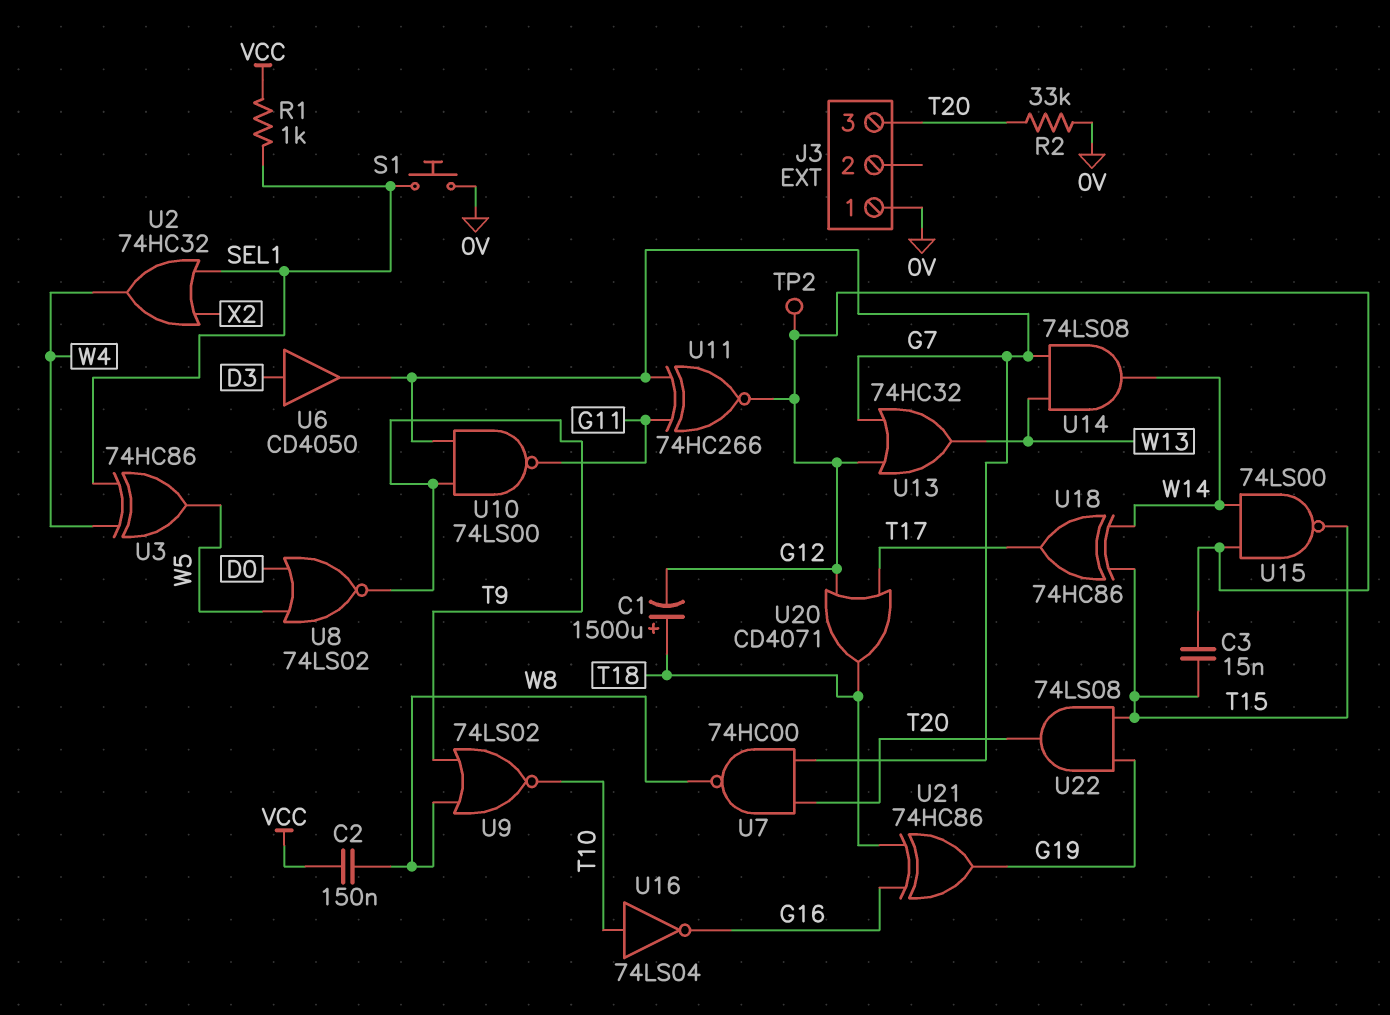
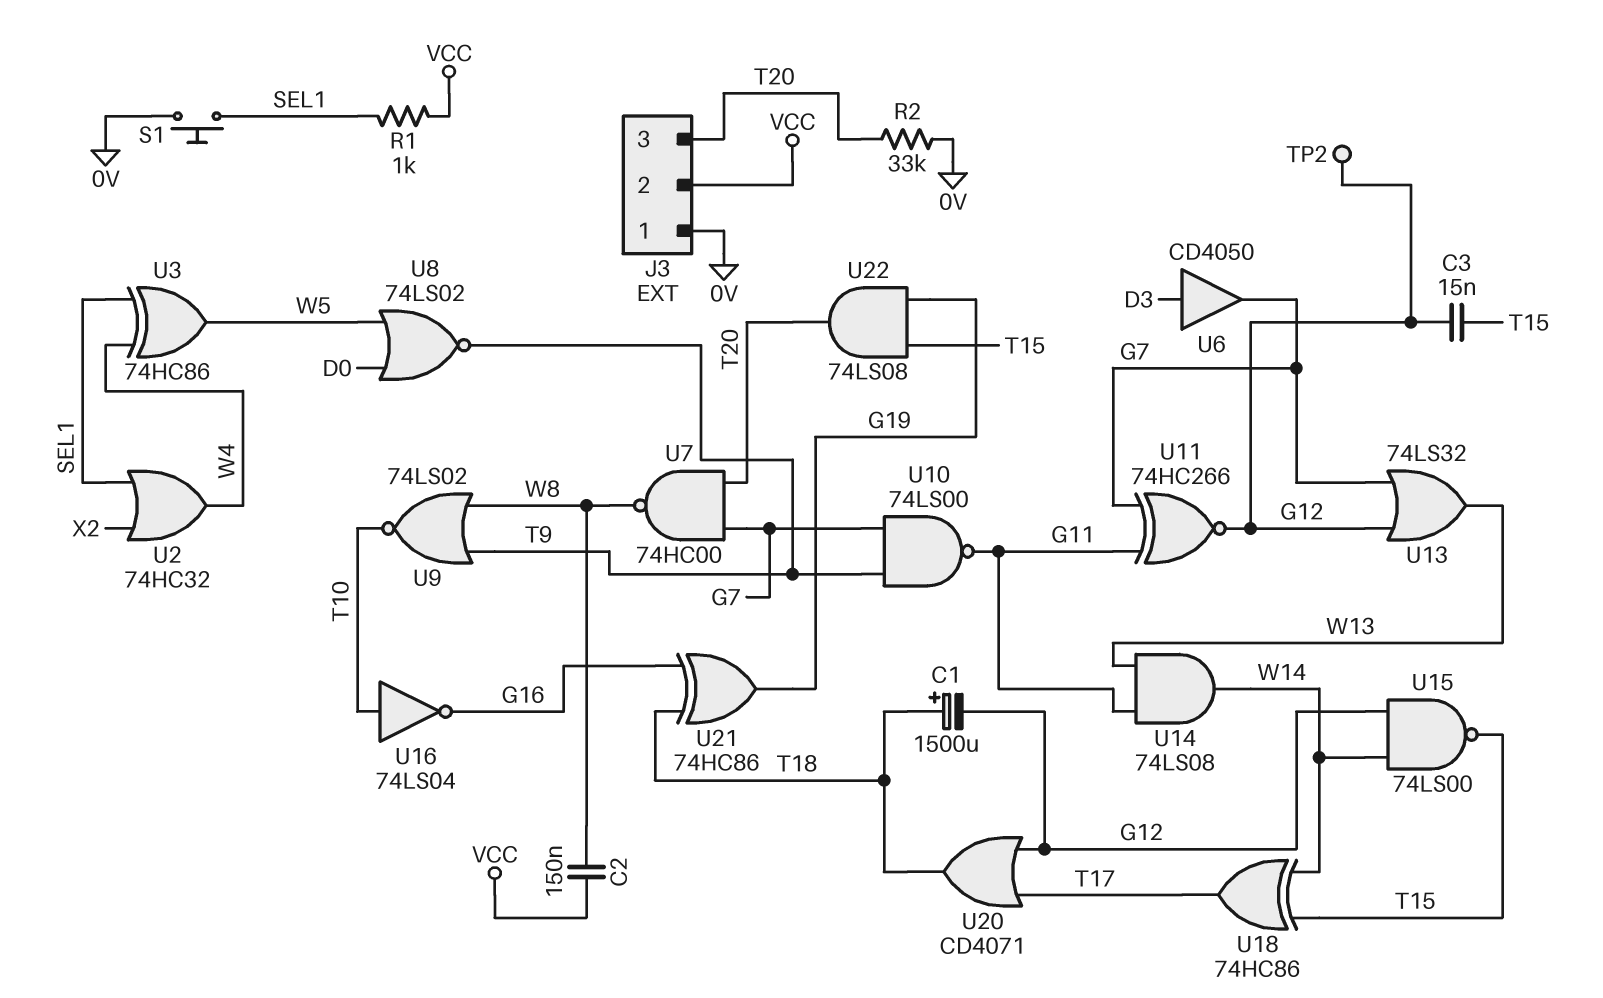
J3 pin 2: none -> VCC
U13: OR 74HC32 (in G7, in G12, out W13) -> OR 74LS32 (in G7, in G12, out W13)
U14: AND 74LS08 (in G7, in W13, out W14) -> AND 74LS08 (in G11, in W13, out W14)

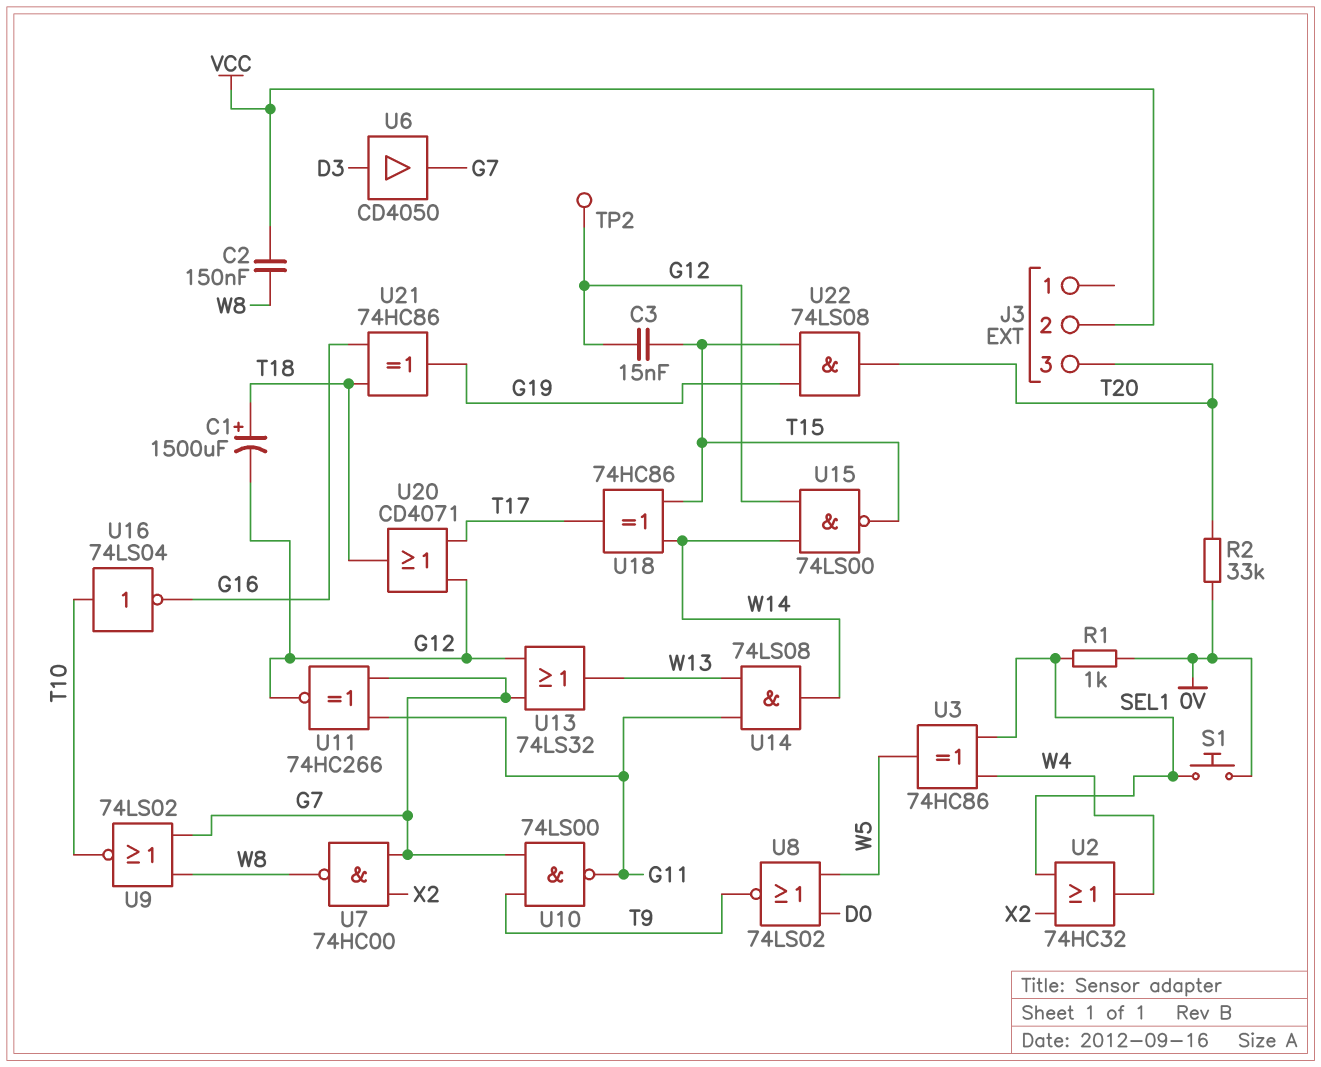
J3 pin 1: 0V -> none
R1: 1k (SEL1, VCC) -> 1k (0V, SEL1)
U7: NAND 74HC00 (in G7, in T20, out W8) -> NAND 74HC00 (in G7, in X2, out W8)
U9: NOR 74LS02 (in T9, in W8, out T10) -> NOR 74LS02 (in G7, in W8, out T10)

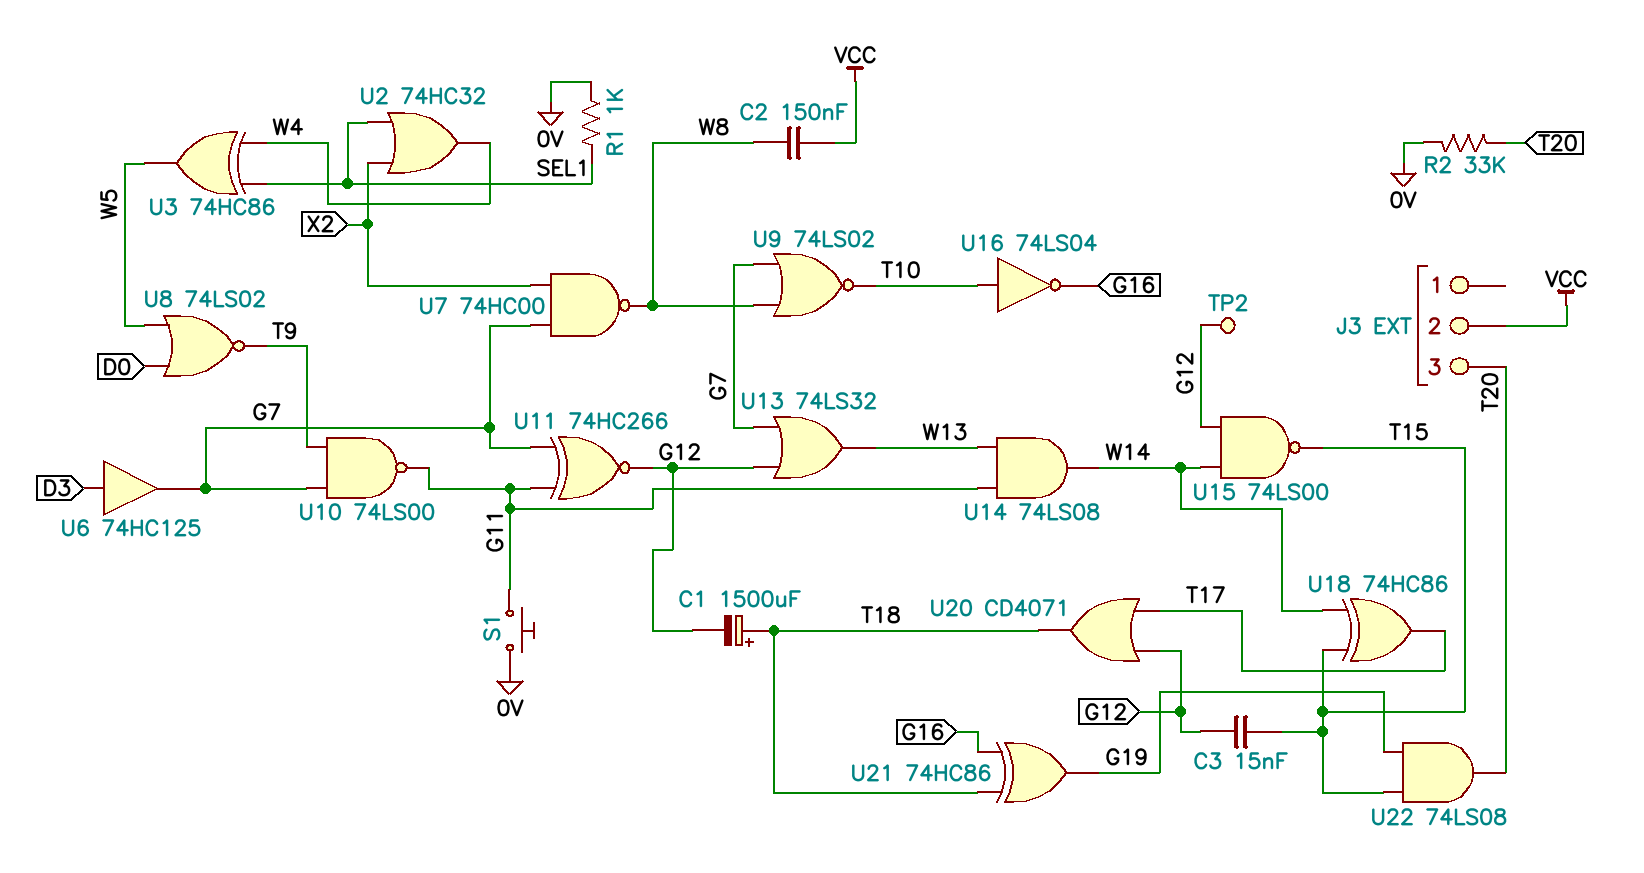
S1: button (0V, SEL1) -> button (0V, G11)
U6: buffer CD4050 (in D3, out G7) -> buffer 74HC125 (in D3, out G7)

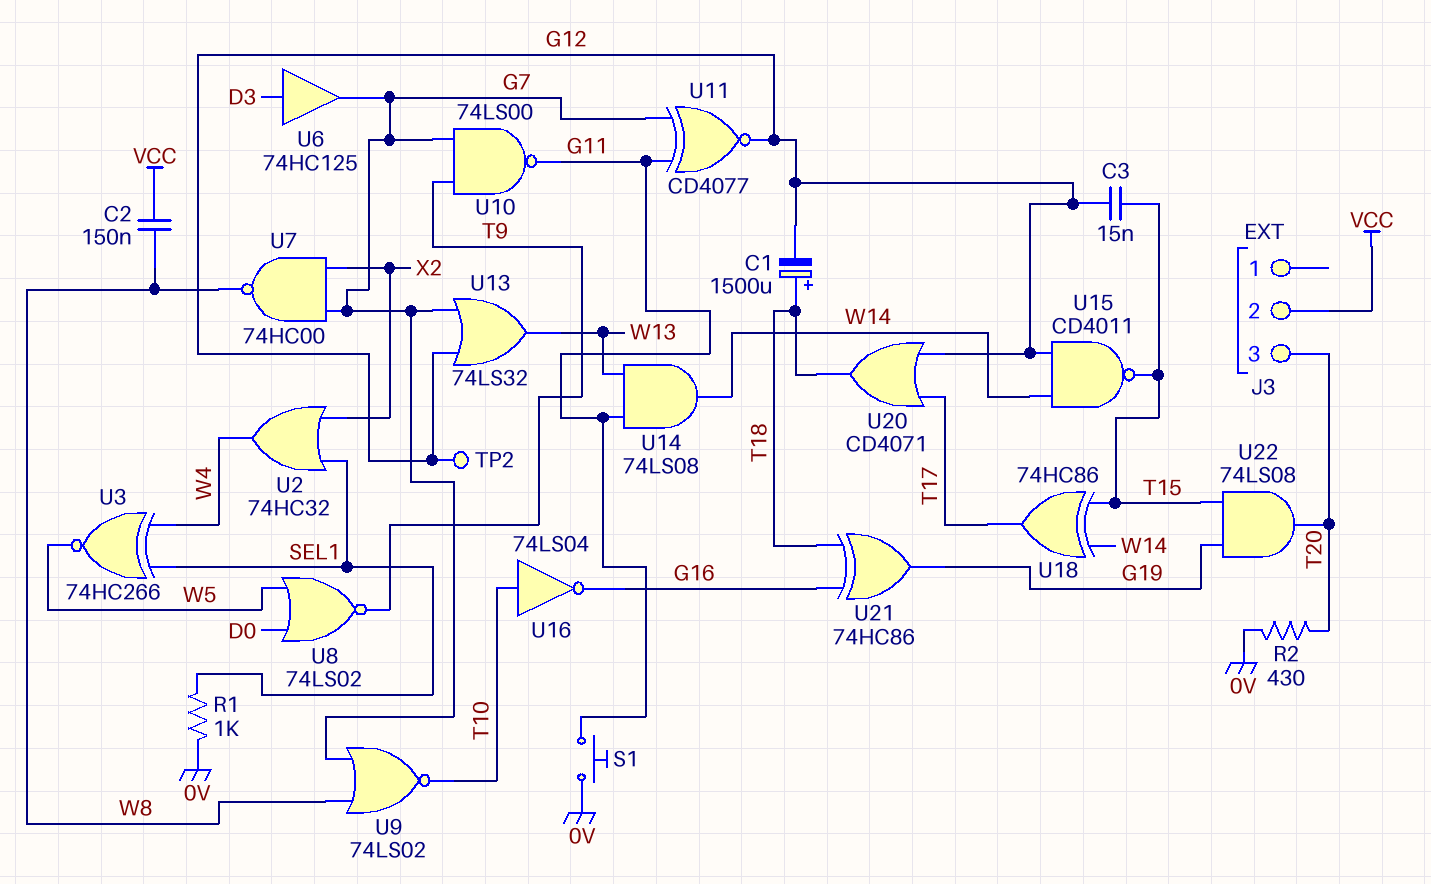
R2: 33k (0V, T20) -> 430 (0V, T20)
U3: XOR 74HC86 (in SEL1, in W4, out W5) -> XNOR 74HC266 (in SEL1, in W4, out W5)
U11: XNOR 74HC266 (in G7, in G11, out G12) -> XNOR CD4077 (in G7, in G11, out G12)
U15: NAND 74LS00 (in G12, in W14, out T15) -> NAND CD4011 (in G12, in W14, out T15)

